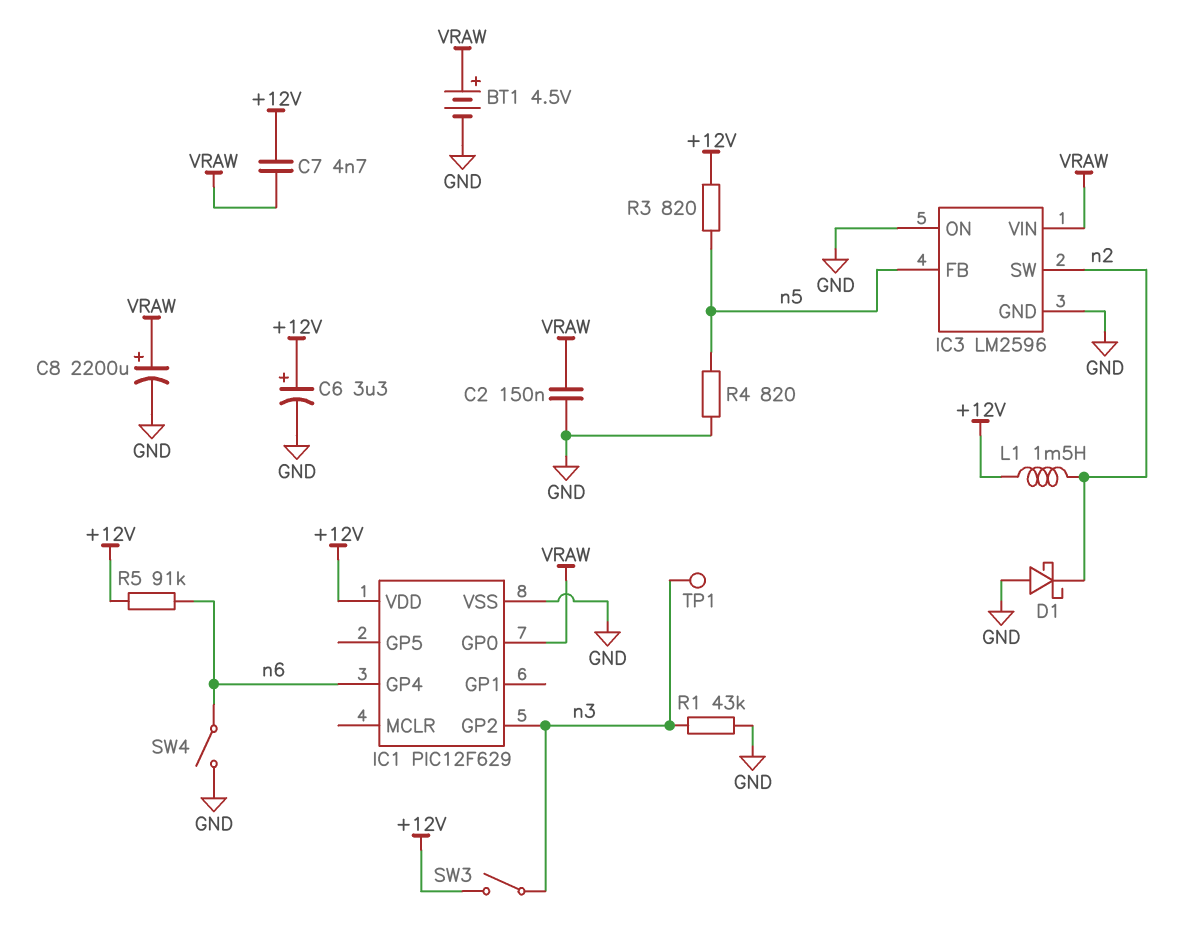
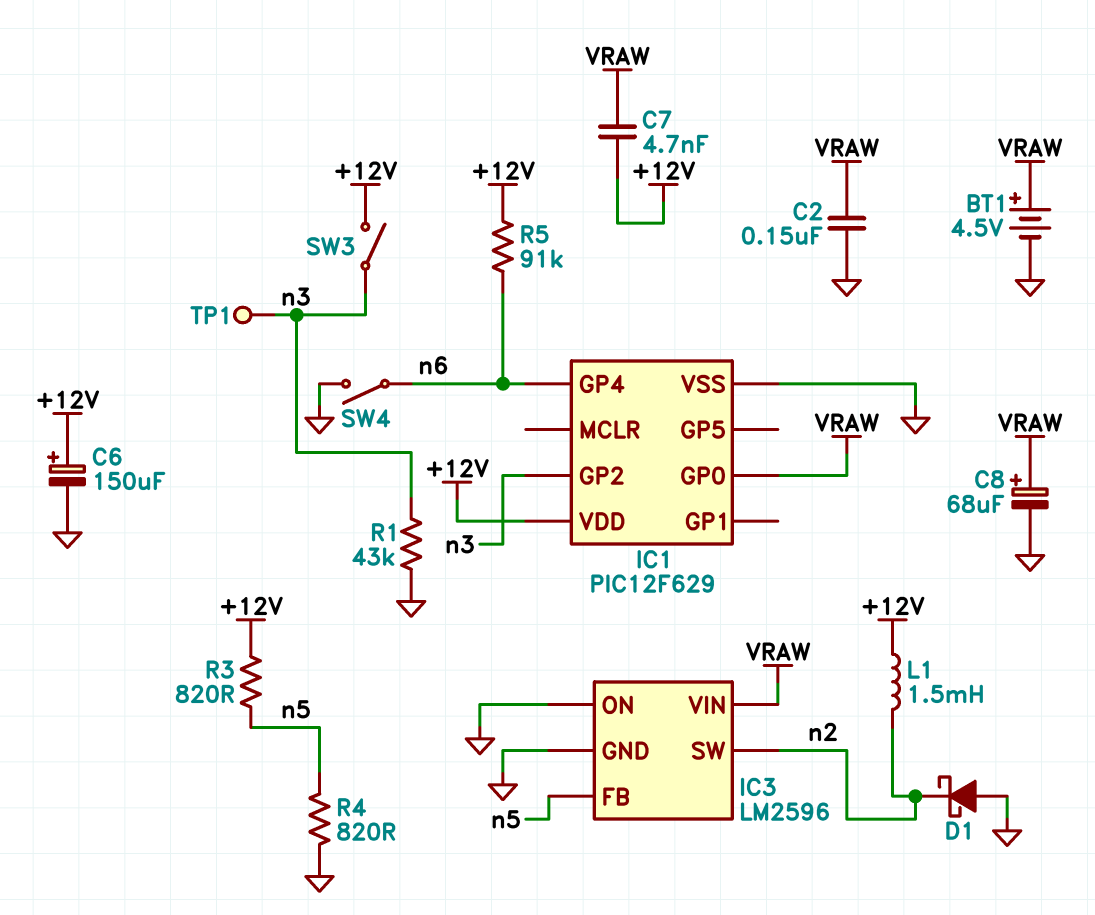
C6: 3.3uF (plus +12V, minus GND) -> 150uF (plus +12V, minus GND)
C8: 2200uF (plus VRAW, minus GND) -> 68uF (plus VRAW, minus GND)

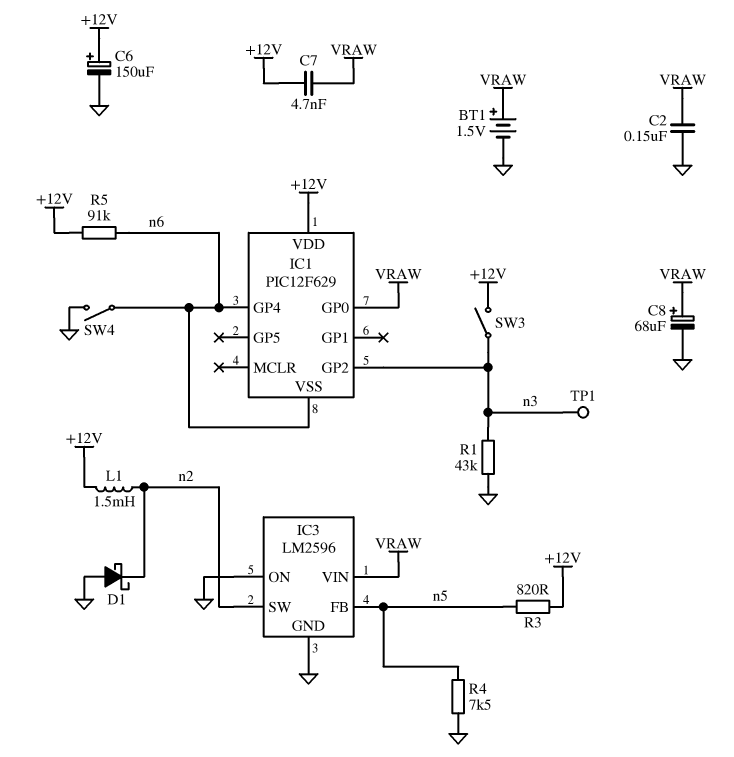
BT1: 4.5V (plus VRAW, minus GND) -> 1.5V (plus VRAW, minus GND)
IC1 pin VSS: GND -> n6
R4: 820 (GND, n5) -> 7.5k (GND, n5)

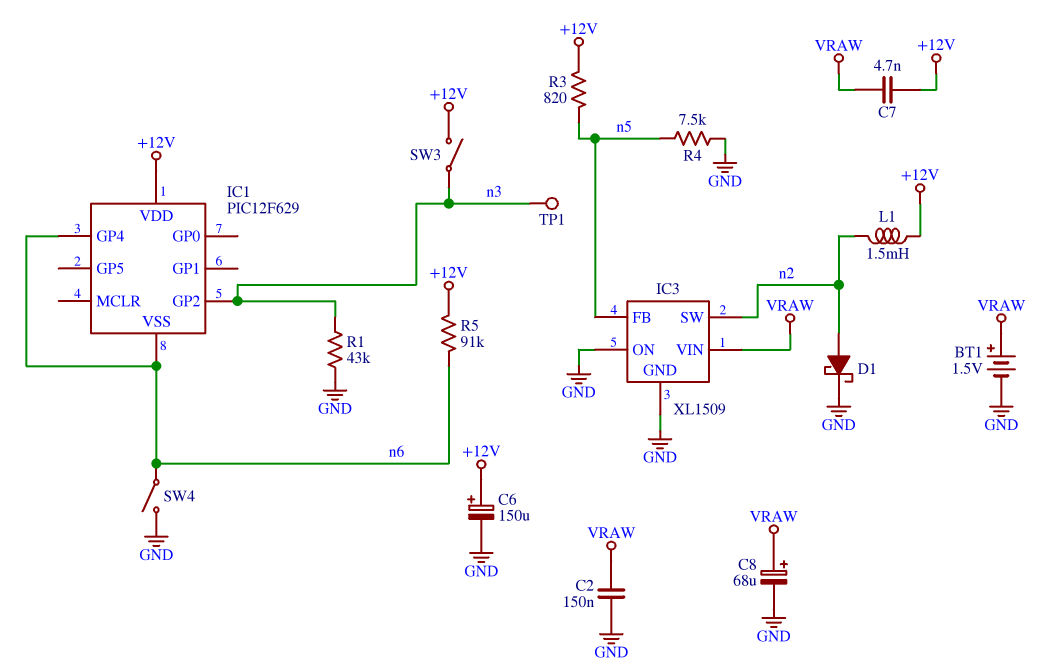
D1: schottky (A GND, K n2) -> schottky (A n2, K GND)
IC1 pin GP0: VRAW -> none
IC3: LM2596 -> XL1509

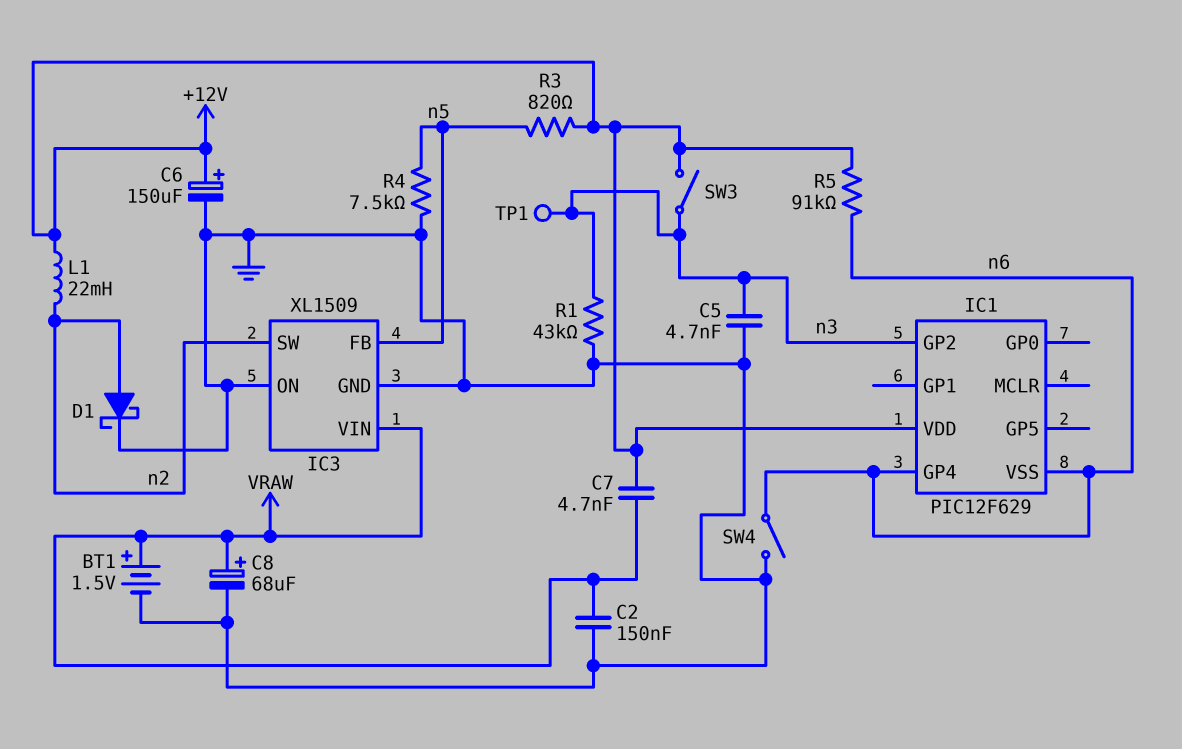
C5: none -> 4.7nF (GND, n3)
L1: 1.5mH (+12V, n2) -> 22mH (+12V, n2)

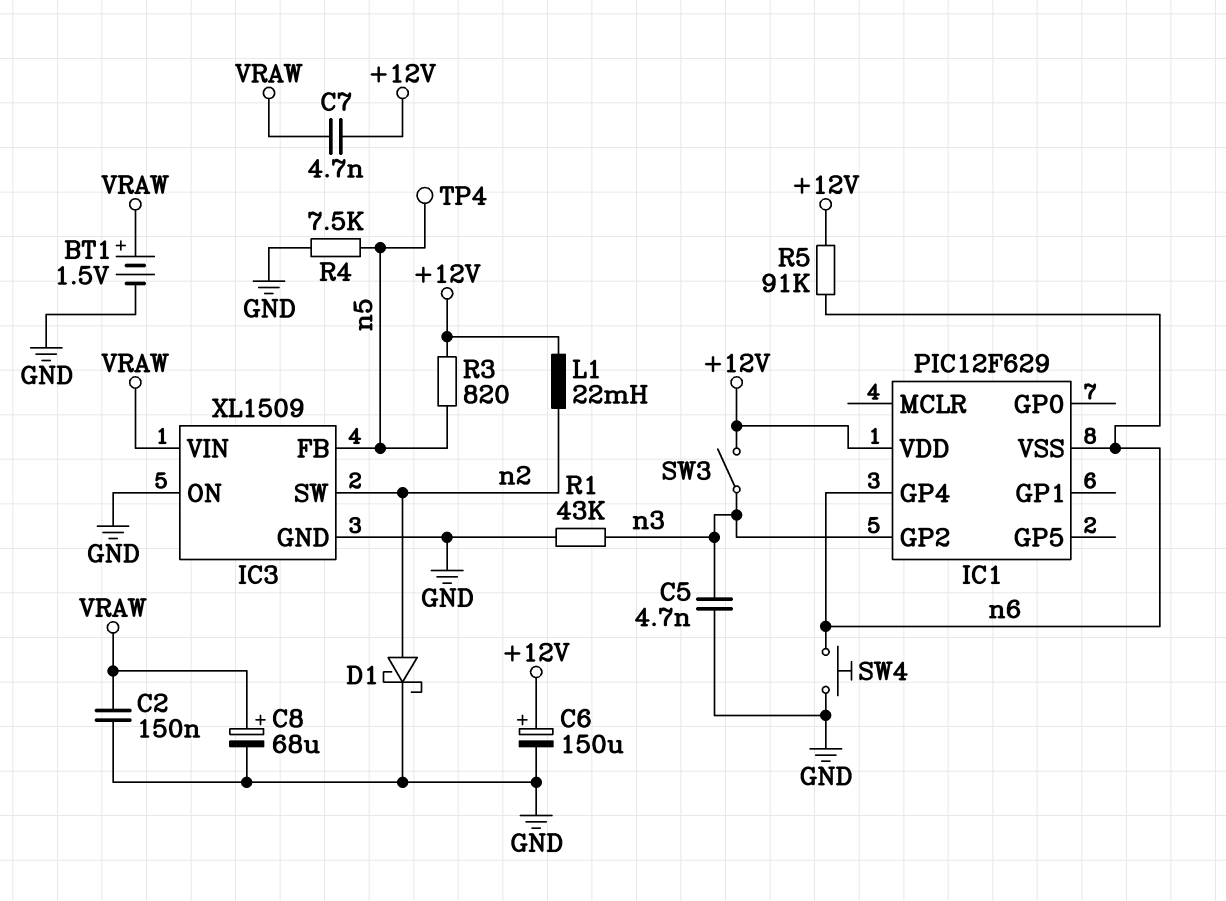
SW4: switch (GND, n6) -> button (GND, n6)
TP1: test point (n3) -> none
TP4: none -> test point (n5)

